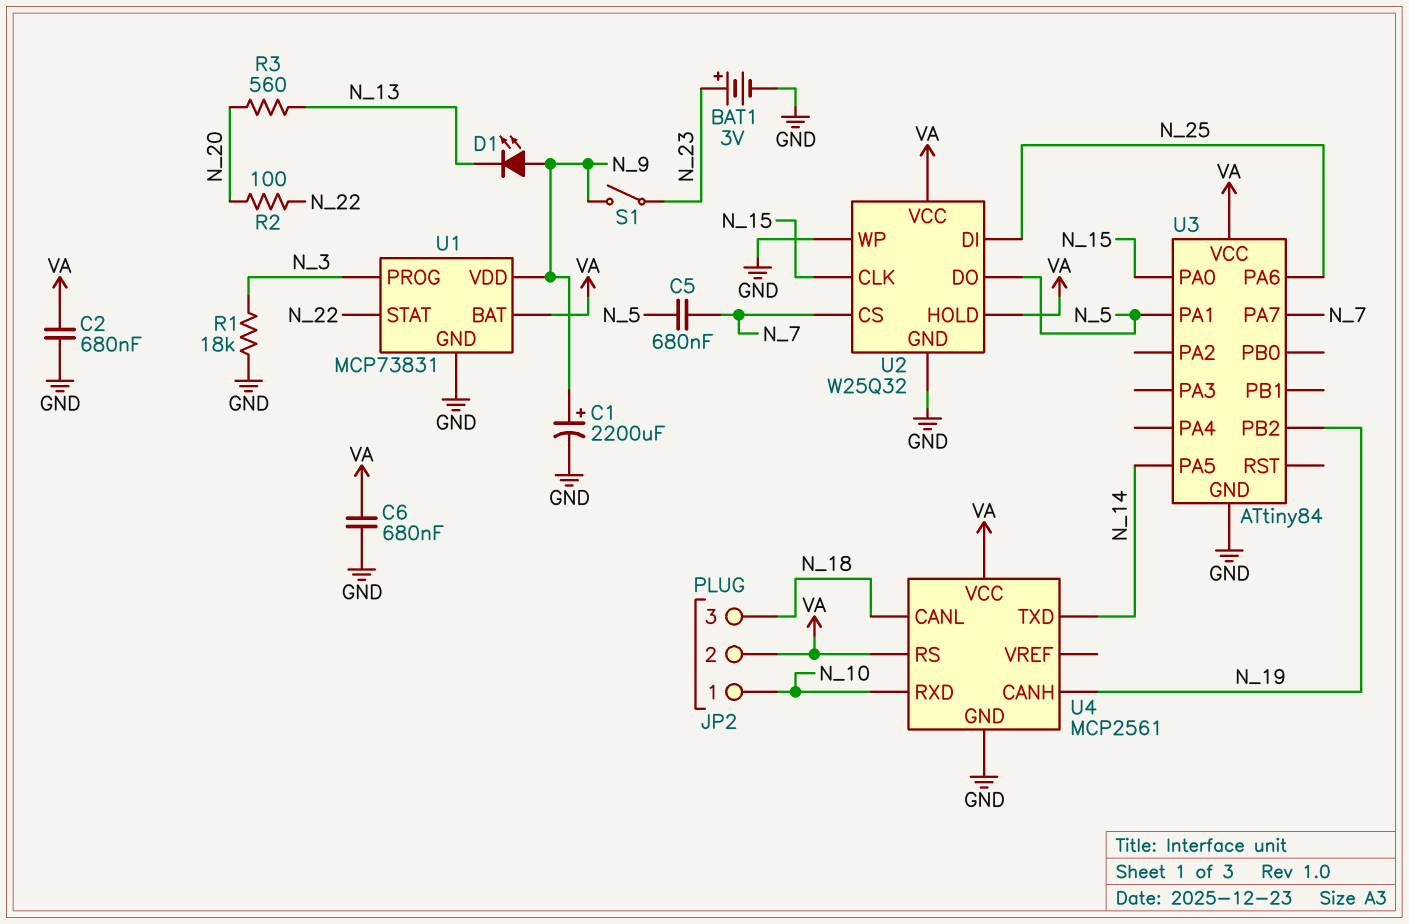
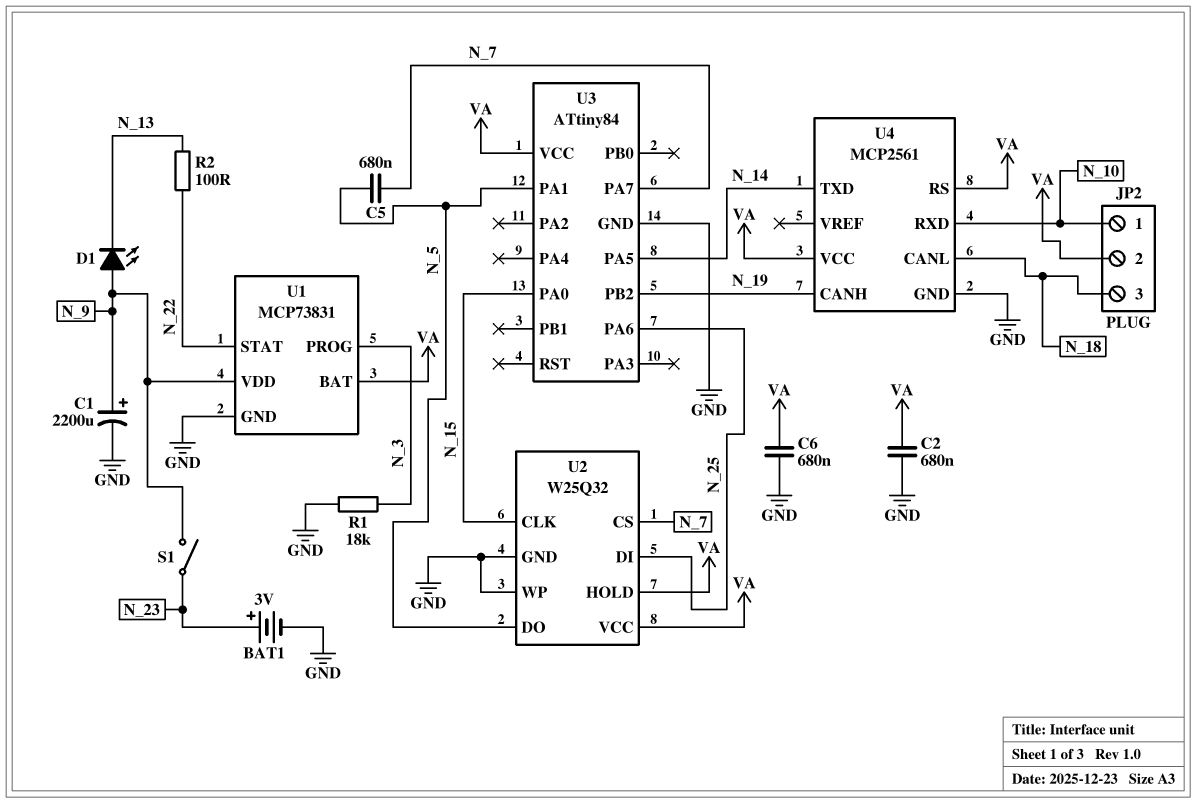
R2: 100 (N_20, N_22) -> 100 (N_13, N_22)
R3: 560 (N_13, N_20) -> none

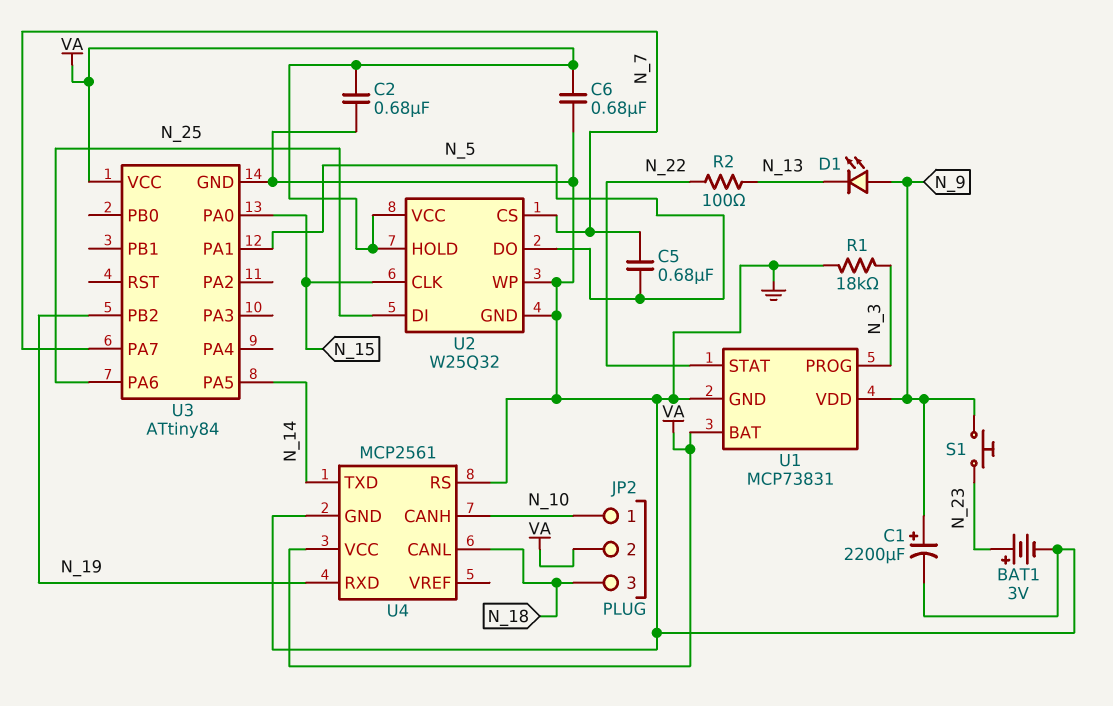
S1: switch (N_9, N_23) -> button (N_9, N_23)
U4 pin CANH: N_19 -> N_10
U4 pin RS: VA -> GND
U4 pin RXD: N_10 -> N_19

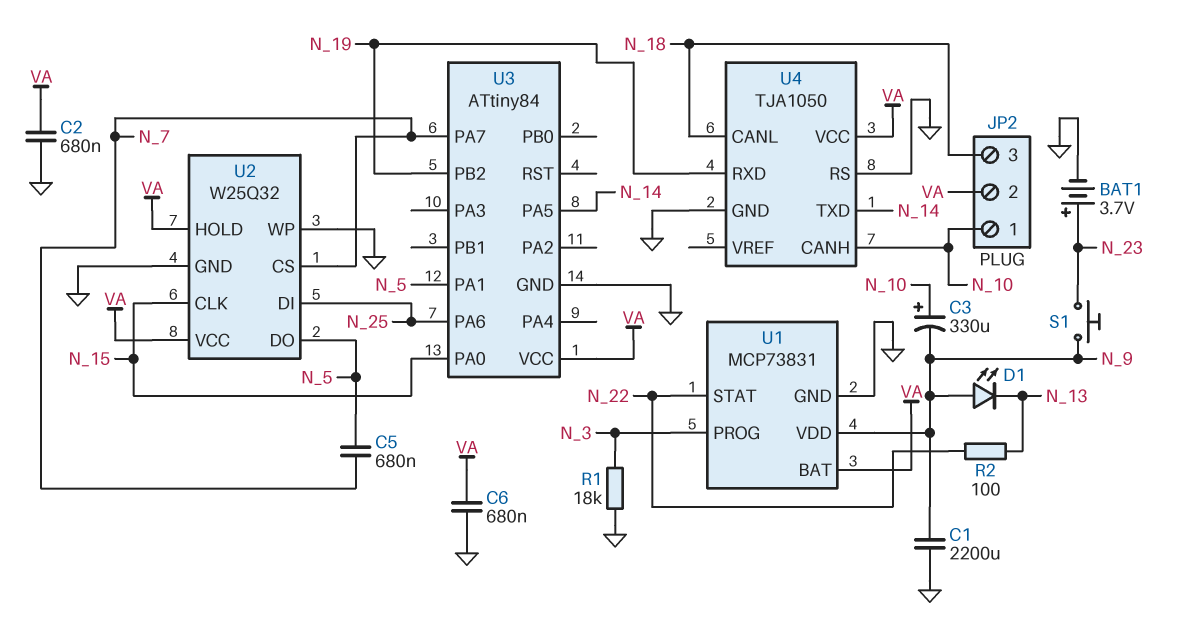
BAT1: 3V (plus N_23, minus GND) -> 3.7V (plus N_23, minus GND)
C1: 2200uF (plus N_9, minus GND) -> 2200uF (GND, N_9)
C3: none -> 330uF (plus N_10, minus N_9)
U4: MCP2561 -> TJA1050

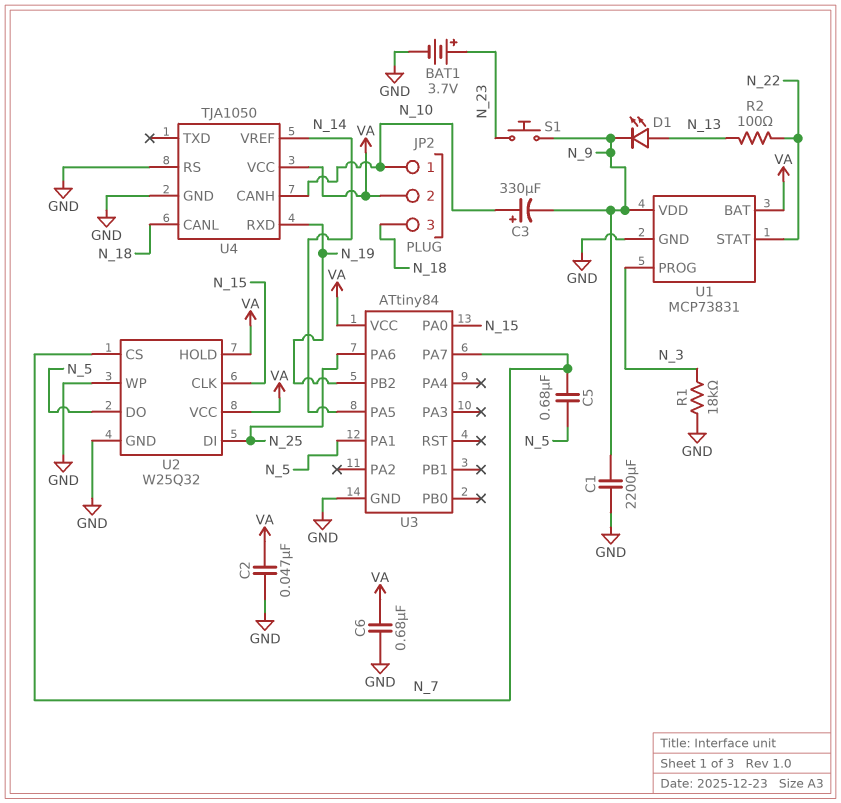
C2: 680nF (GND, VA) -> 47nF (GND, VA)
D1: LED (A N_9, K N_13) -> LED (A N_13, K N_9)
U4 pin TXD: N_14 -> none
U4 pin VREF: none -> N_14

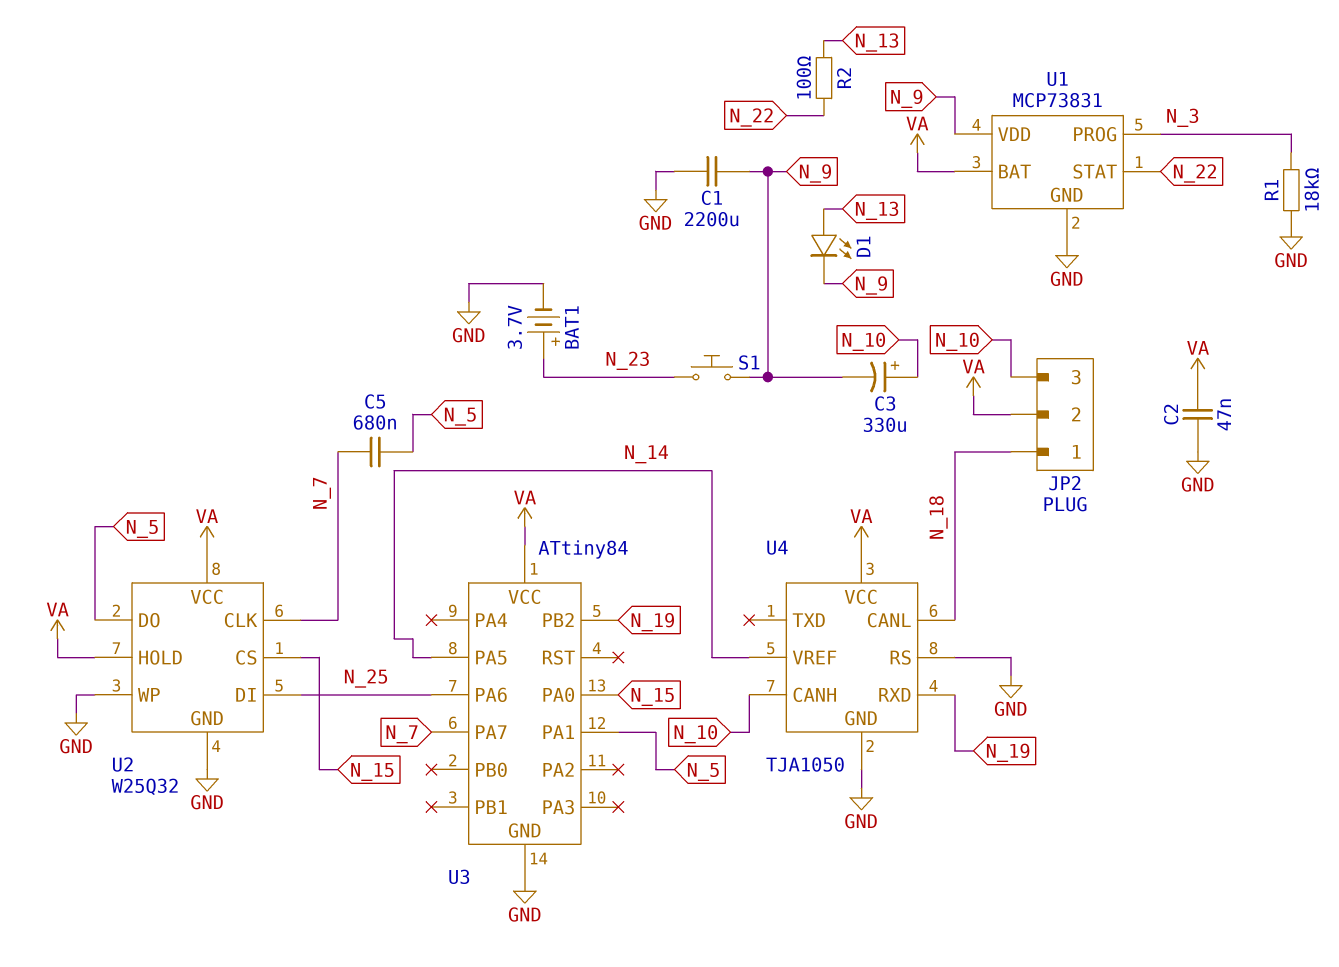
C6: 680nF (GND, VA) -> none
JP2 pin 1: N_10 -> N_18
JP2 pin 3: N_18 -> N_10
U2 pin CLK: N_15 -> N_7
U2 pin CS: N_7 -> N_15

